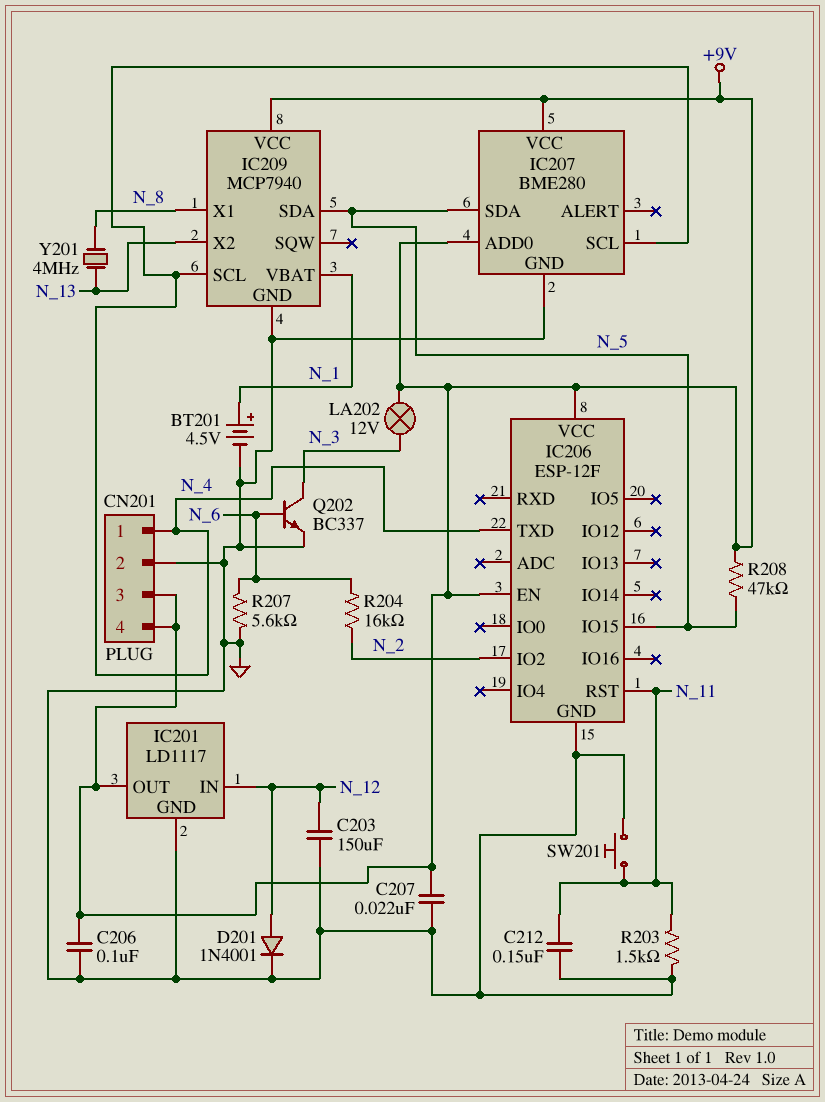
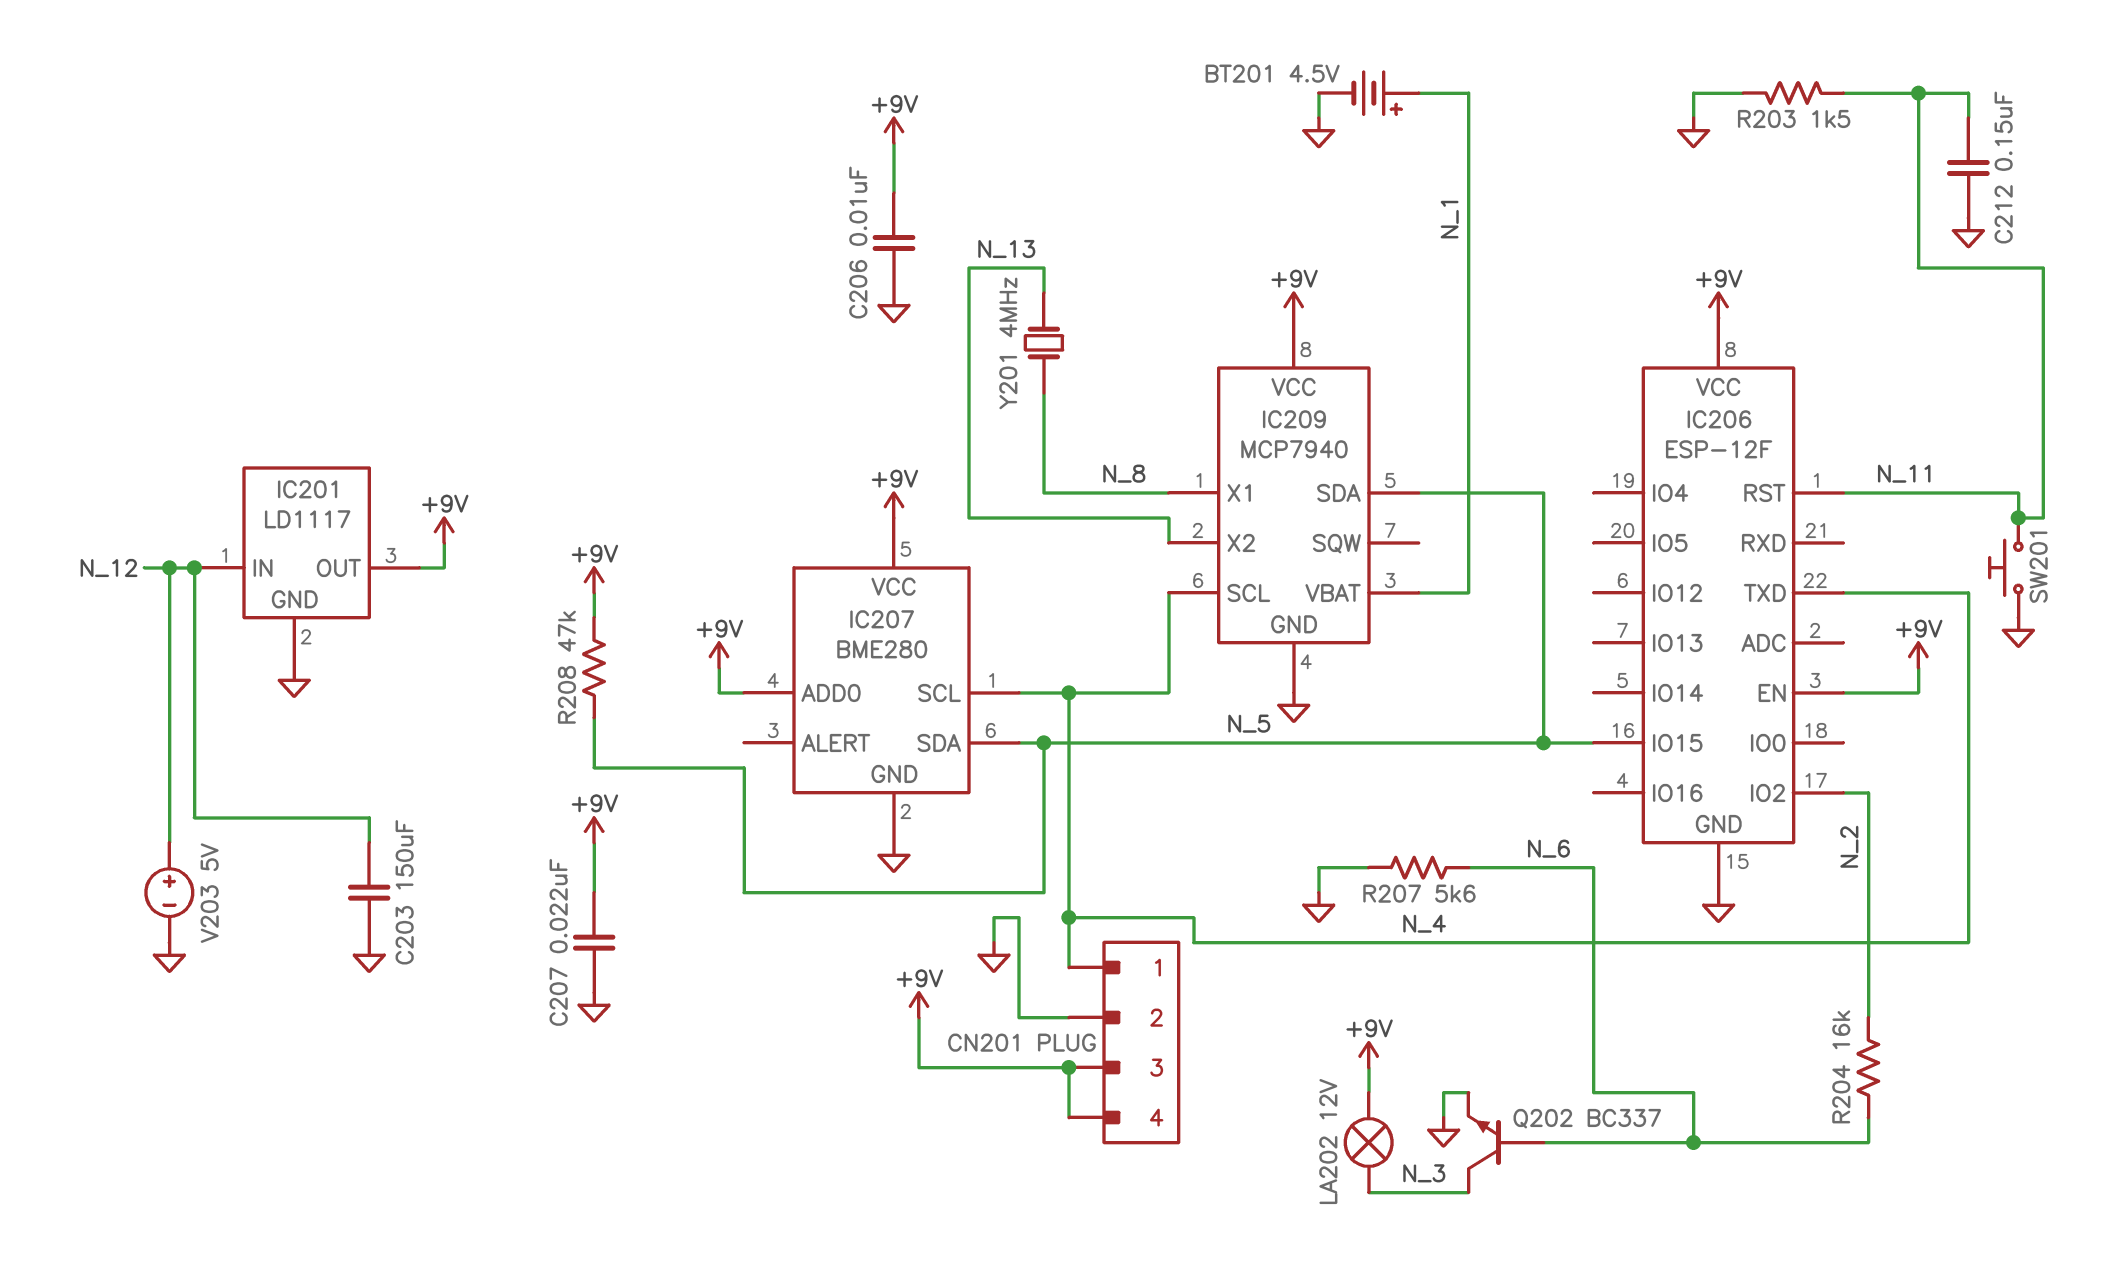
C206: 100nF (+9V, GND) -> 10nF (+9V, GND)
D201: diode 1N4001 (A N_12, K GND) -> none
V203: none -> 5V (plus N_12, minus GND)

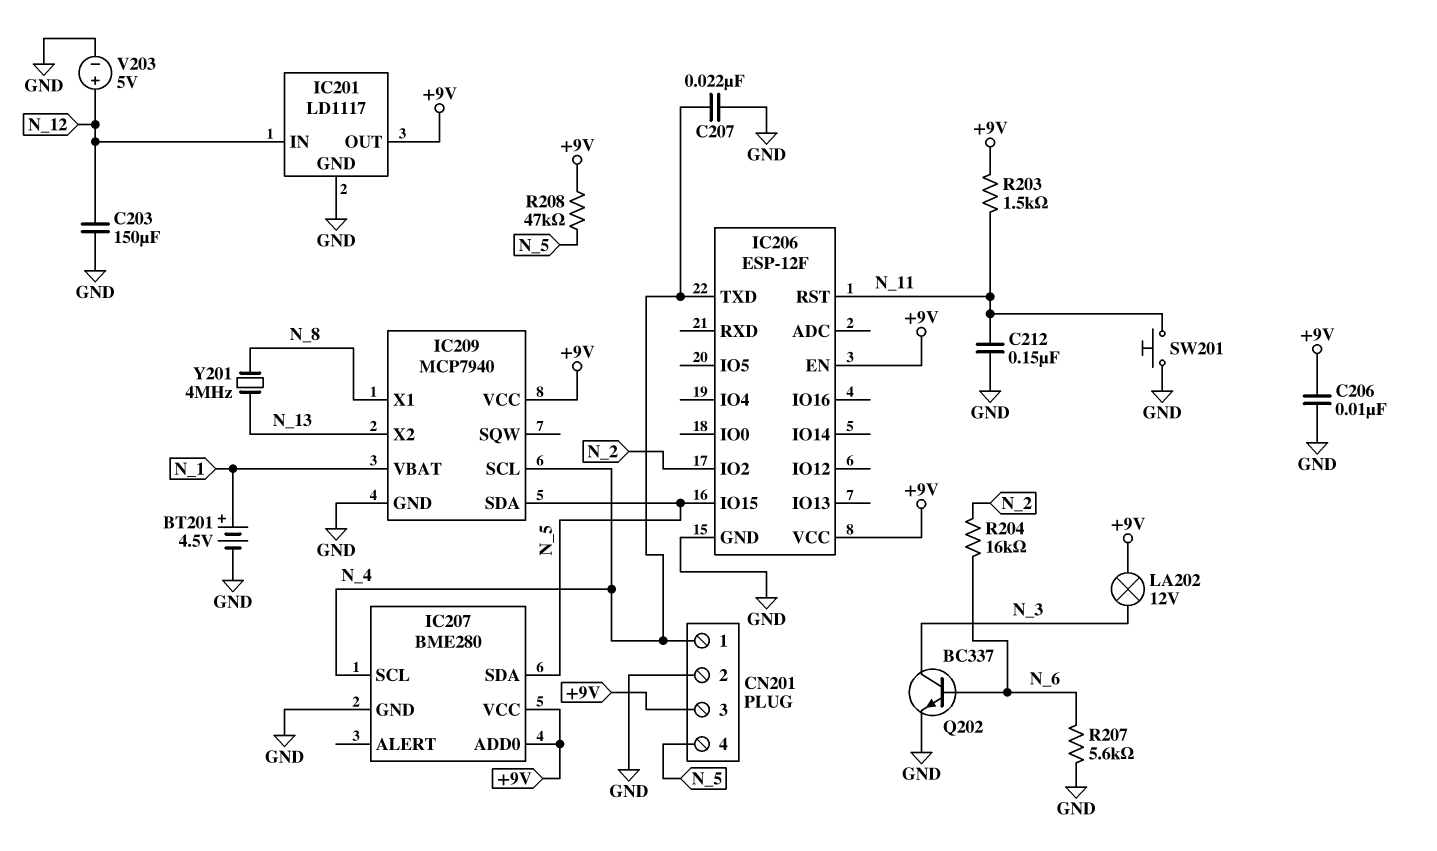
C207: 22nF (+9V, GND) -> 22nF (GND, N_4)
CN201 pin 4: +9V -> N_5
R203: 1.5k (GND, N_11) -> 1.5k (+9V, N_11)

